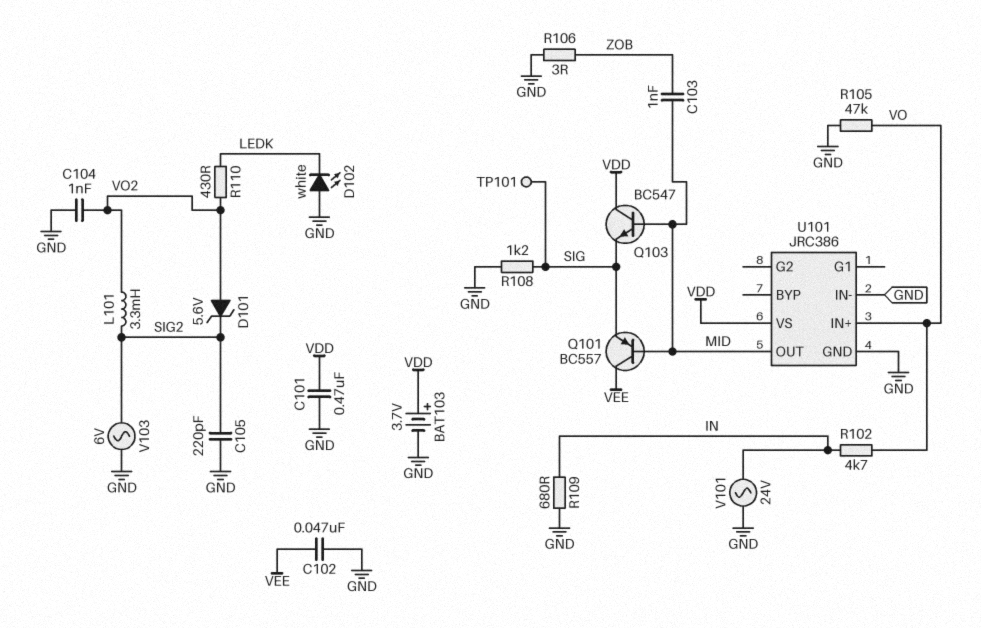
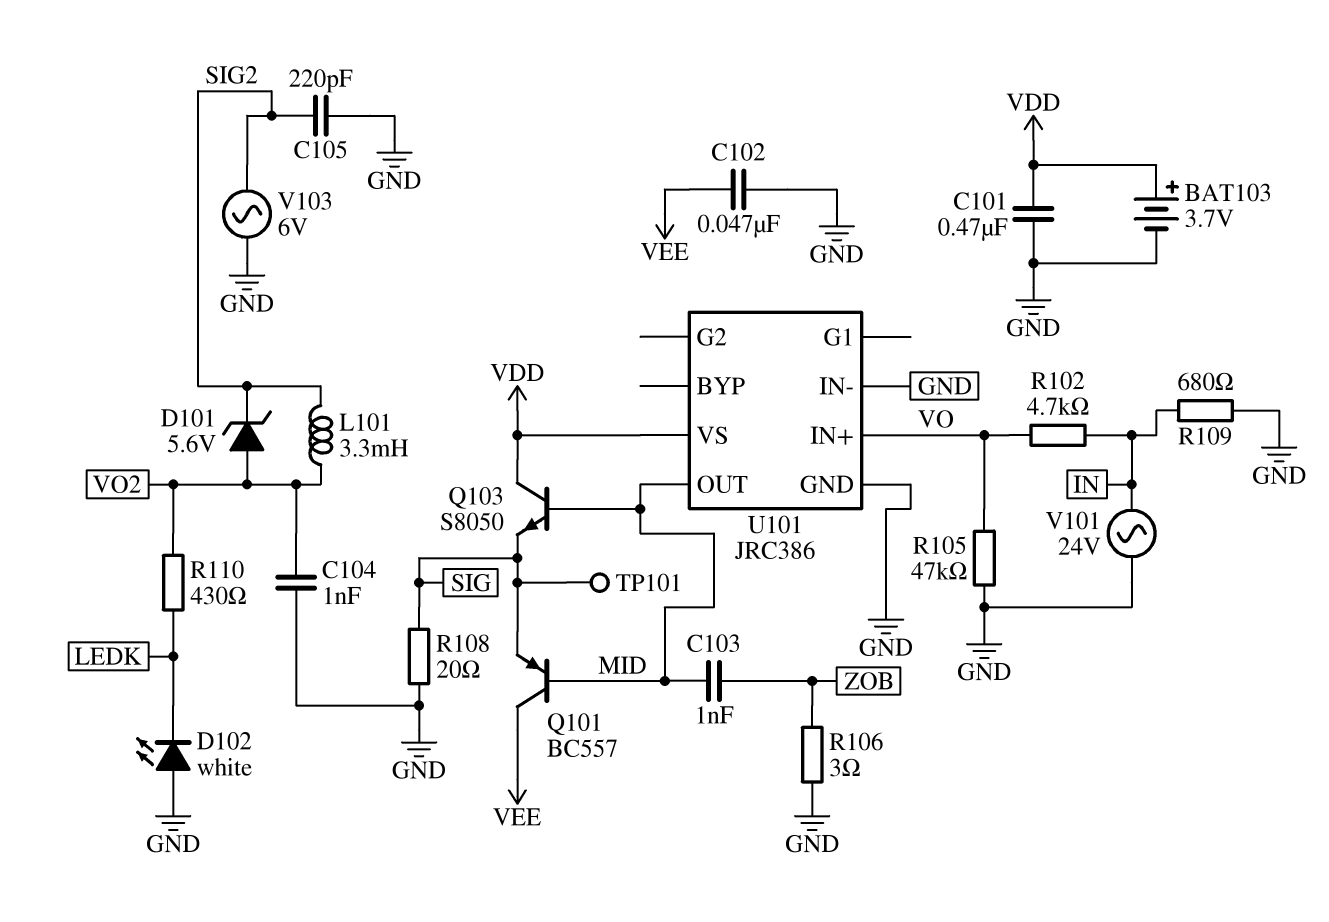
Q103: NPN BC547 (B MID, C VDD, E SIG) -> NPN S8050 (B MID, C VDD, E SIG)
R108: 1.2k (GND, SIG) -> 20 (GND, SIG)

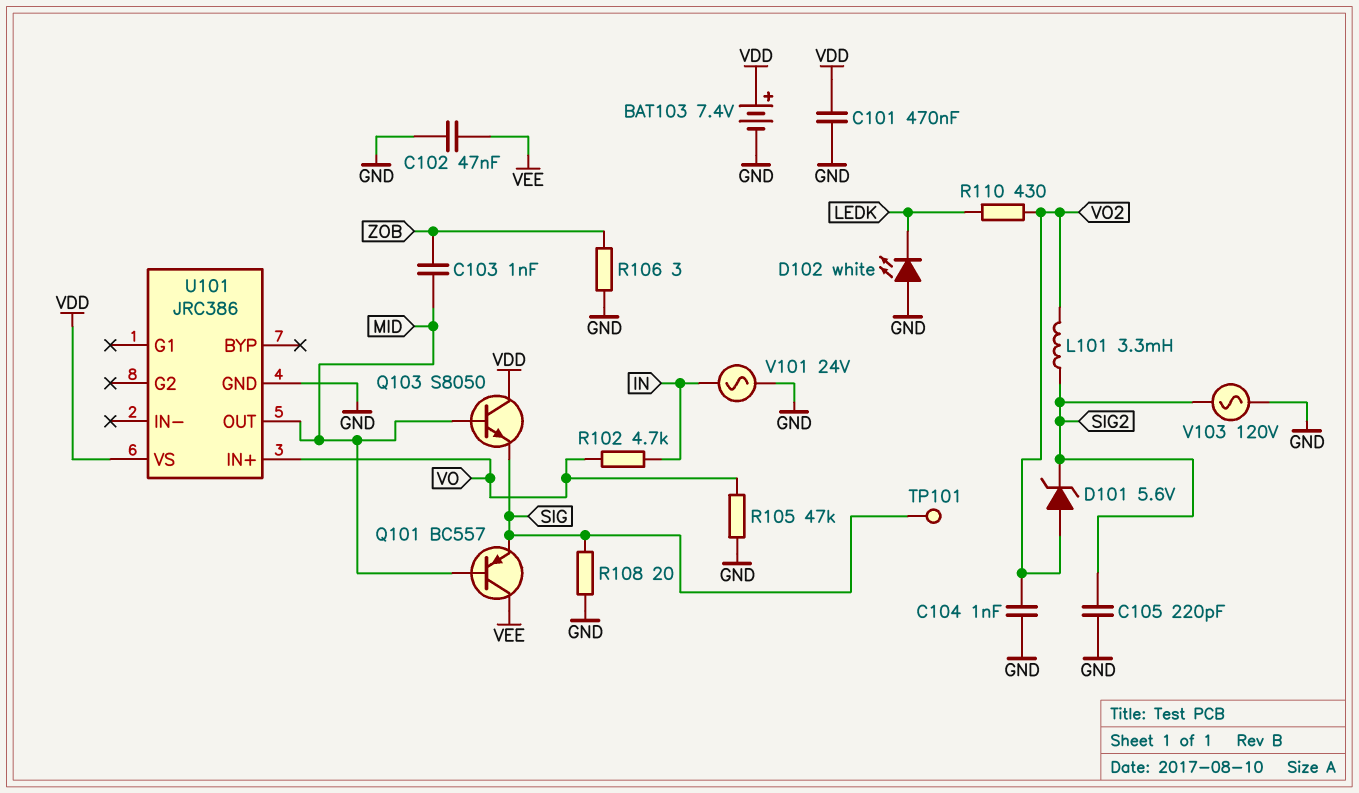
BAT103: 3.7V (plus VDD, minus GND) -> 7.4V (plus VDD, minus GND)
R109: 680 (GND, IN) -> none
U101 pin IN-: GND -> none
V103: AC 6V (GND, SIG2) -> AC 120V (GND, SIG2)

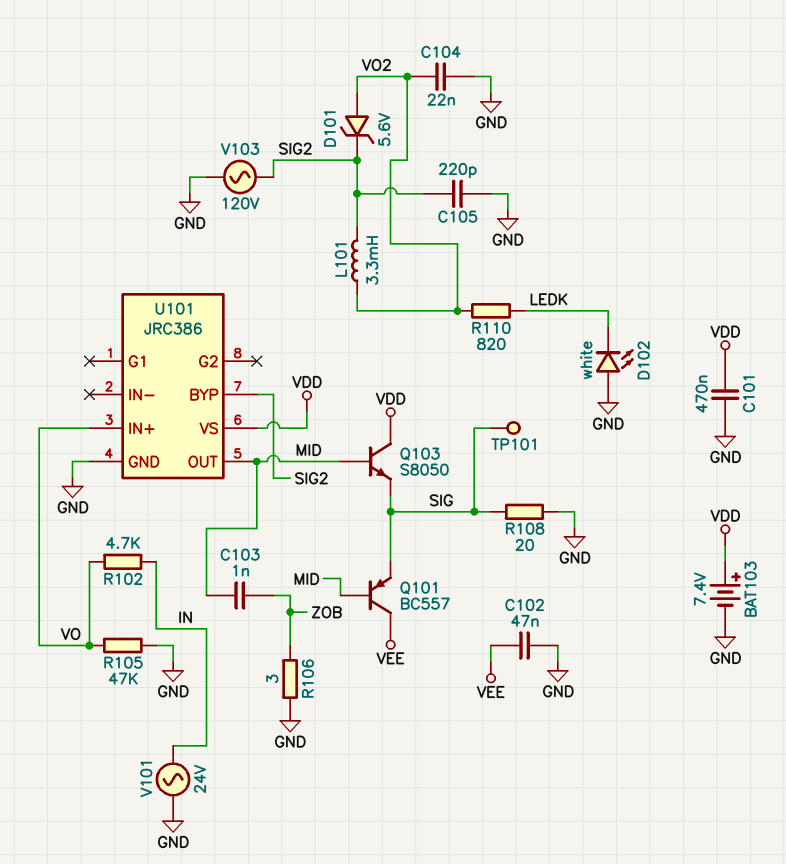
C104: 1nF (GND, VO2) -> 22nF (GND, VO2)
R110: 430 (LEDK, VO2) -> 820 (LEDK, VO2)
U101 pin BYP: none -> SIG2

